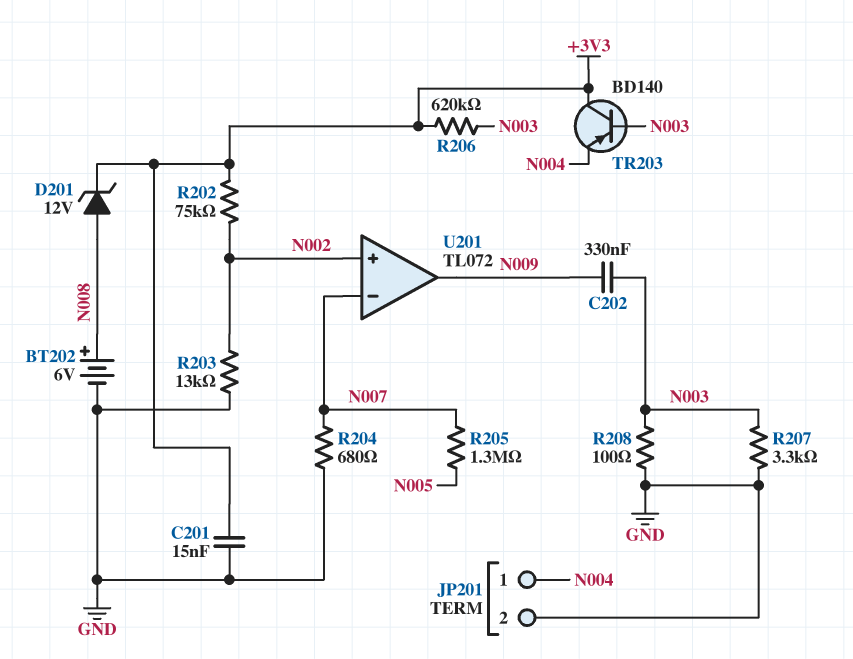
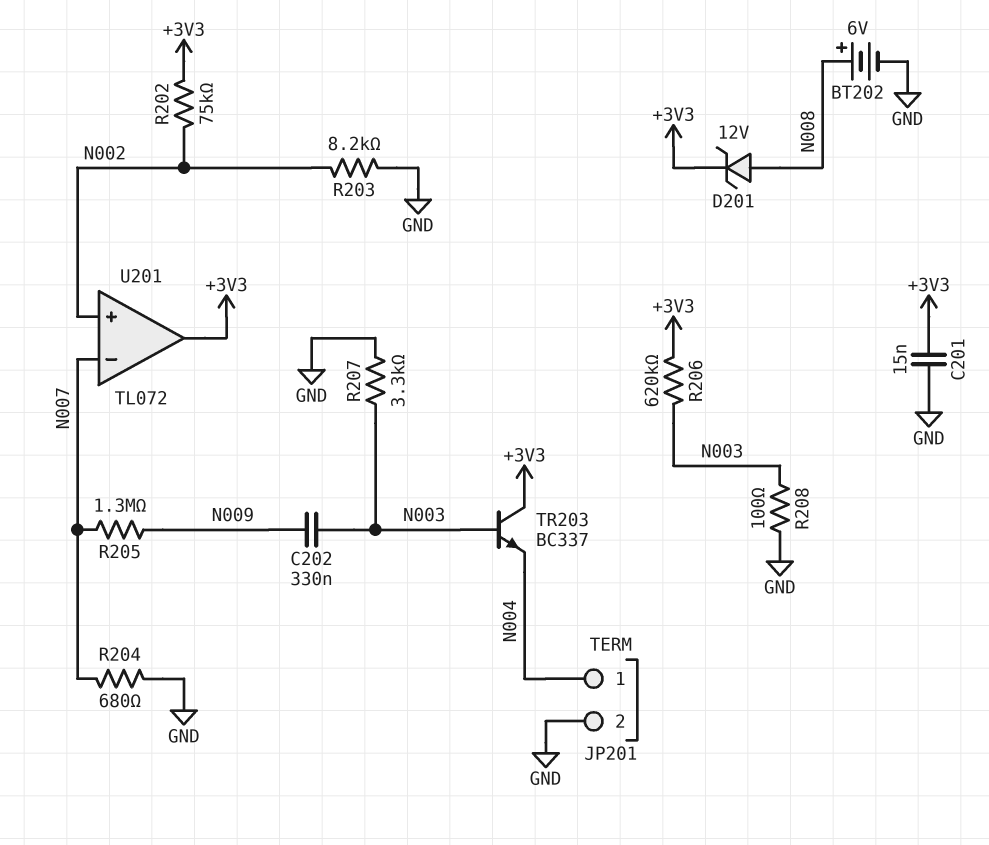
R203: 13k (GND, N002) -> 8.2k (GND, N002)
R205: 1.3M (N005, N007) -> 1.3M (N007, N009)
TR203: PNP BD140 (B N003, C +3V3, E N004) -> NPN BC337 (B N003, C +3V3, E N004)
U201 pin out: N009 -> +3V3

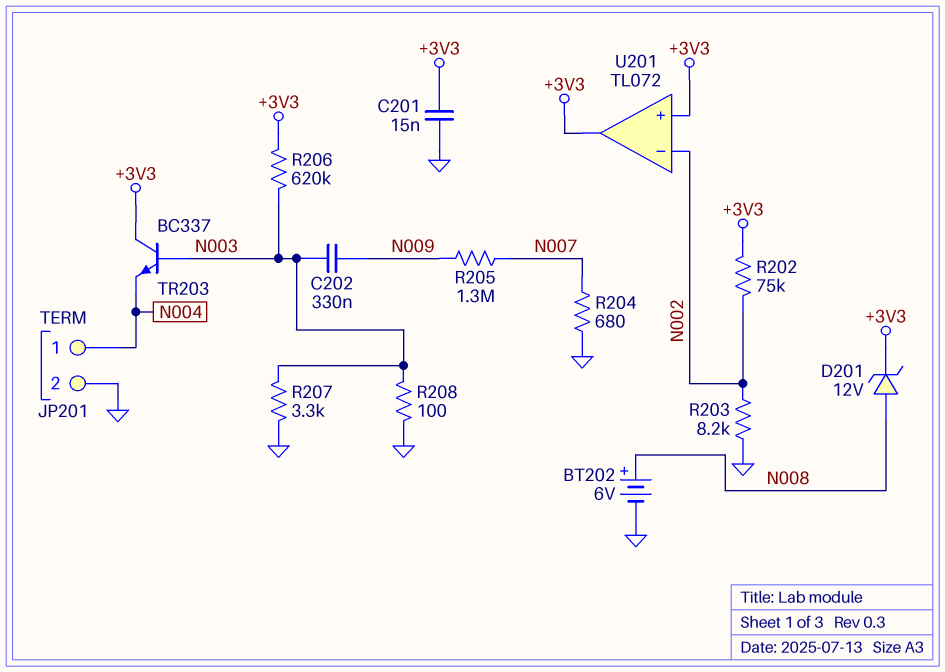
U201 pin in+: N002 -> +3V3
U201 pin in-: N007 -> N002

